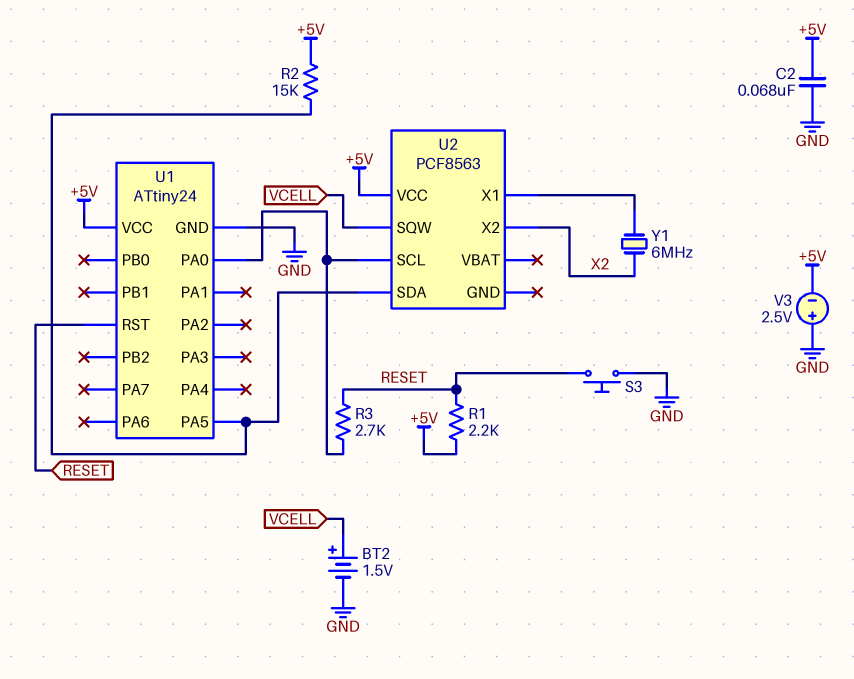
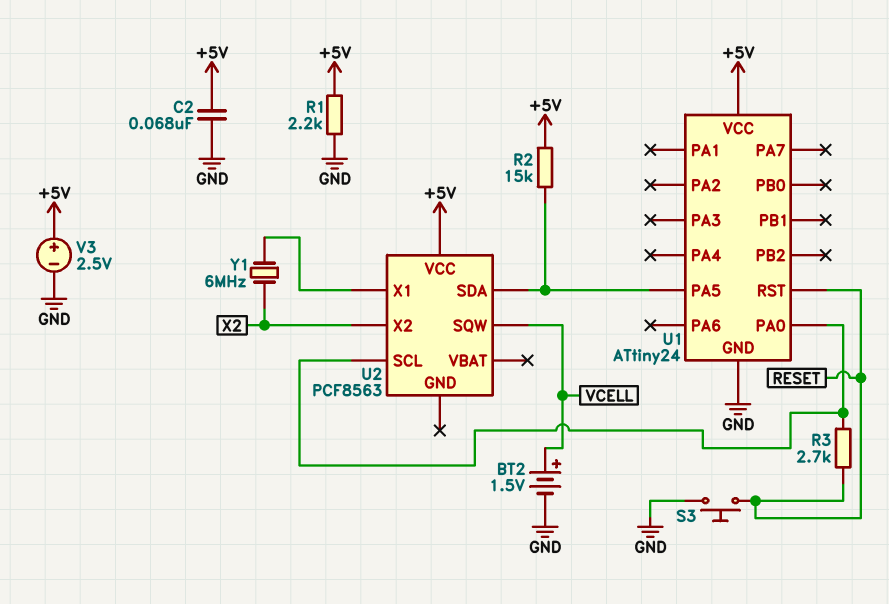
R1: 2.2k (+5V, RESET) -> 2.2k (+5V, GND)
V3: 2.5V (plus GND, minus +5V) -> 2.5V (plus +5V, minus GND)

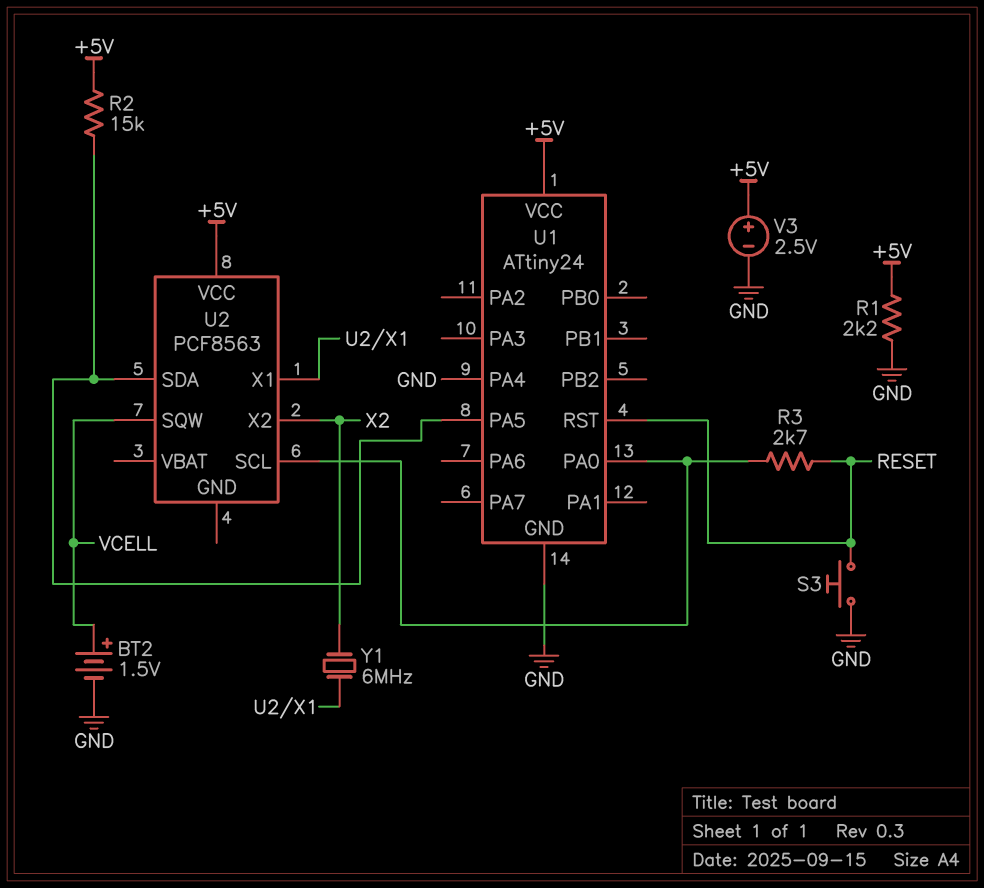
C2: 68nF (+5V, GND) -> none
U1 pin PA4: none -> GND

